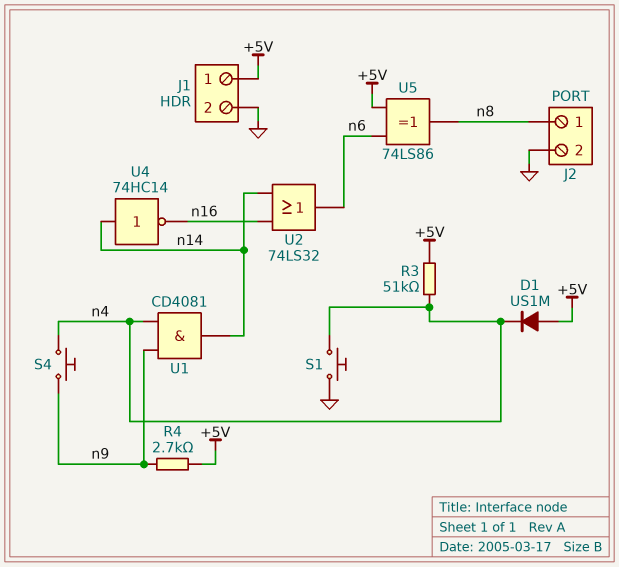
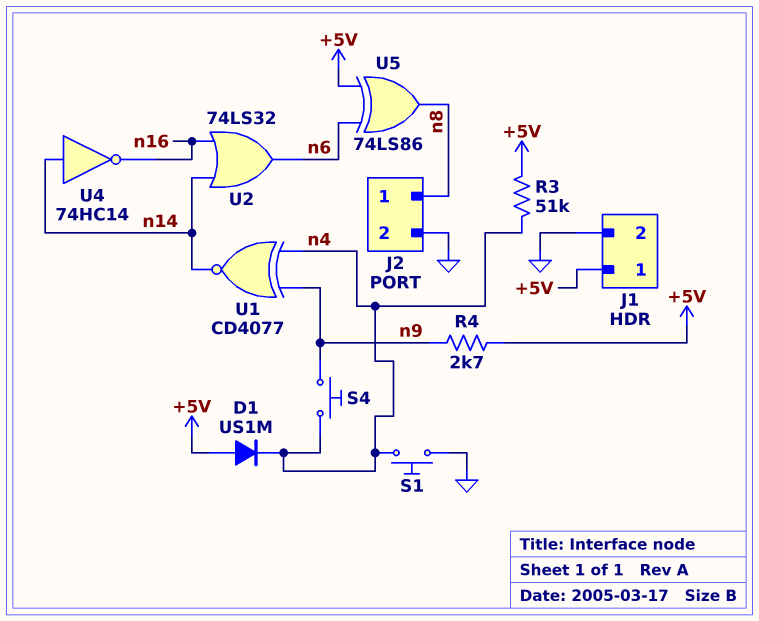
U1: AND CD4081 (in n4, in n9, out n14) -> XNOR CD4077 (in n4, in n9, out n14)

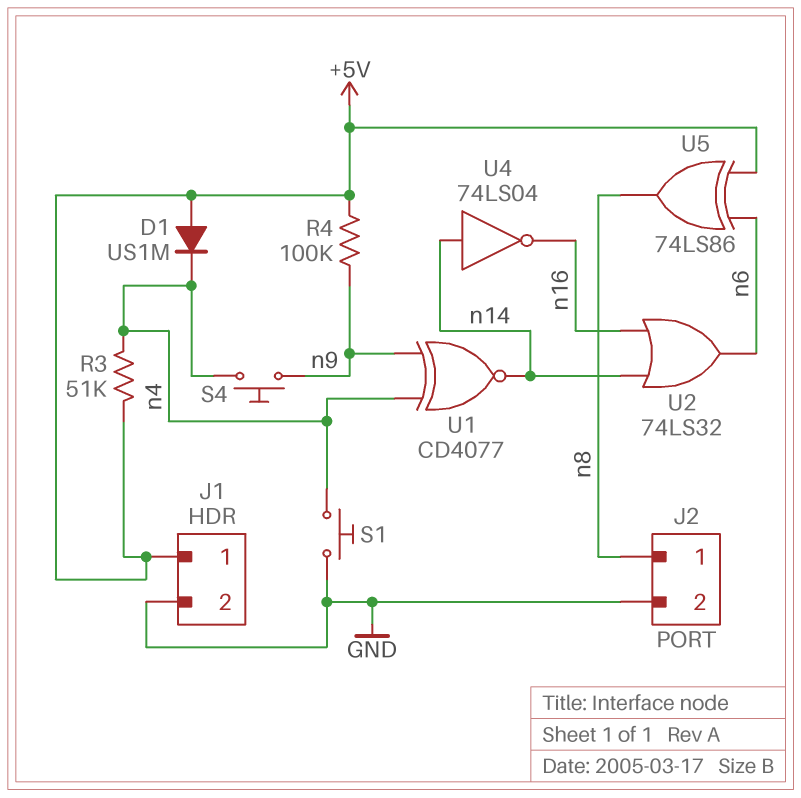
R4: 2.7k (+5V, n9) -> 100k (+5V, n9)
U4: NOT 74HC14 (in n14, out n16) -> NOT 74LS04 (in n14, out n16)

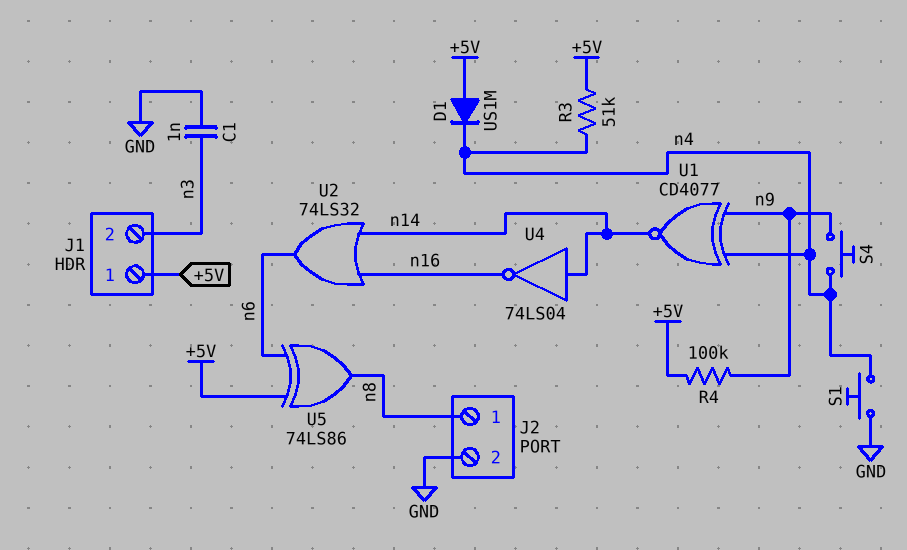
C1: none -> 1nF (GND, n3)
J1 pin 2: GND -> n3

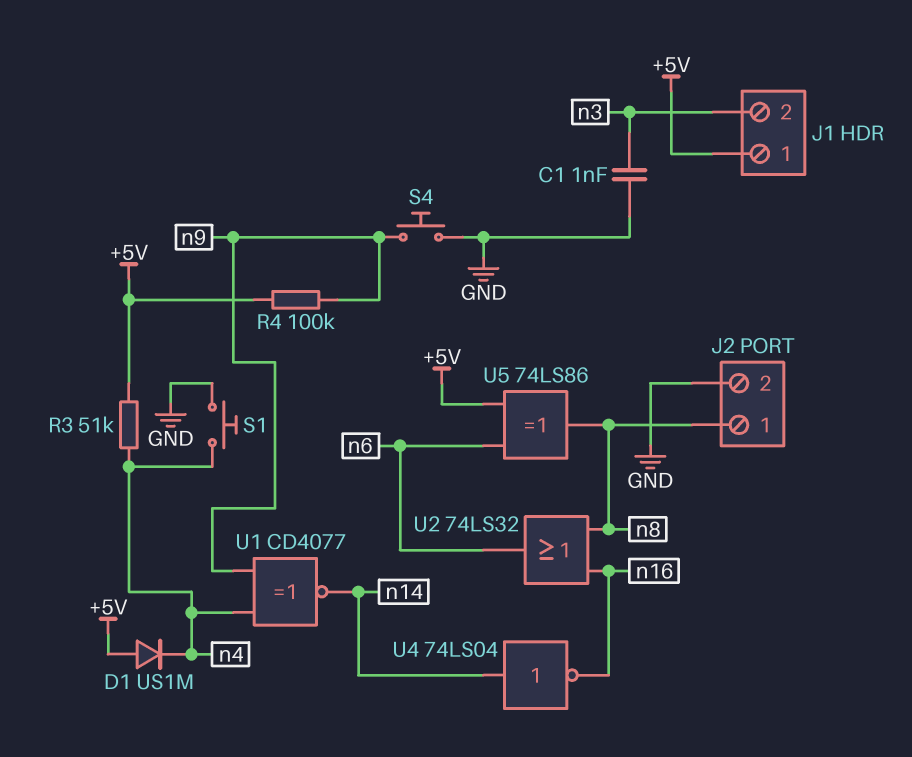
S4: button (n4, n9) -> button (GND, n9)
U2: OR 74LS32 (in n14, in n16, out n6) -> OR 74LS32 (in n8, in n16, out n6)

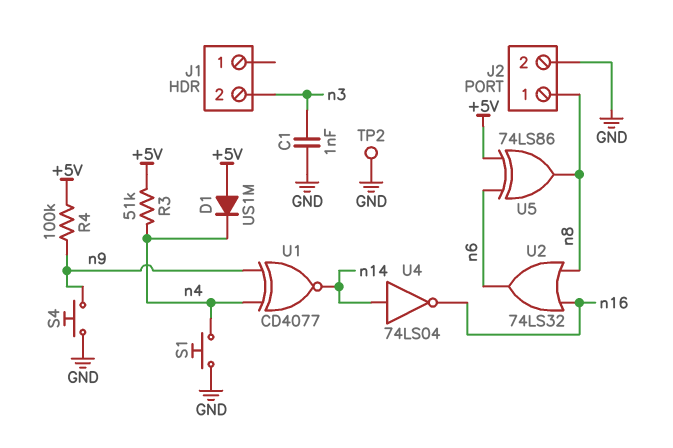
J1 pin 1: +5V -> none
TP2: none -> test point (GND)

